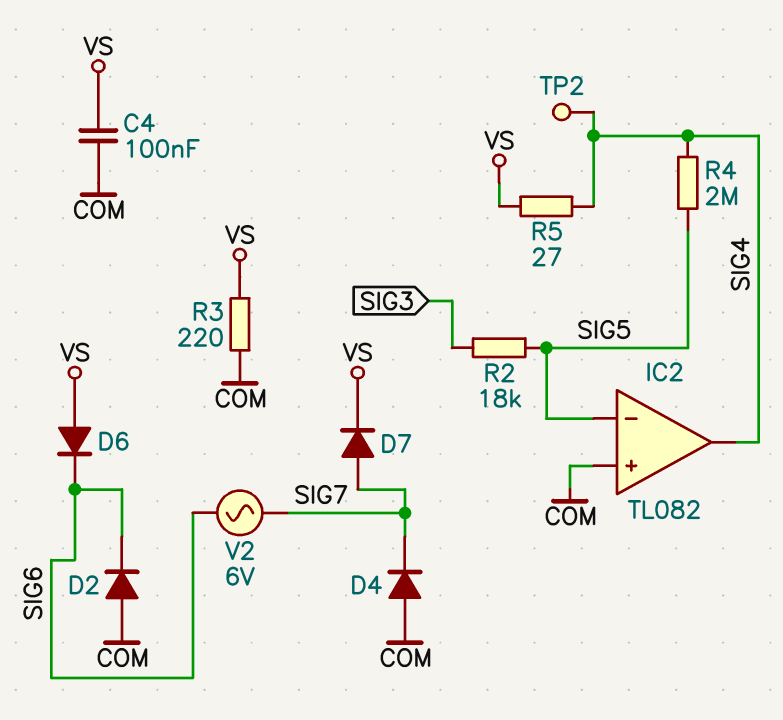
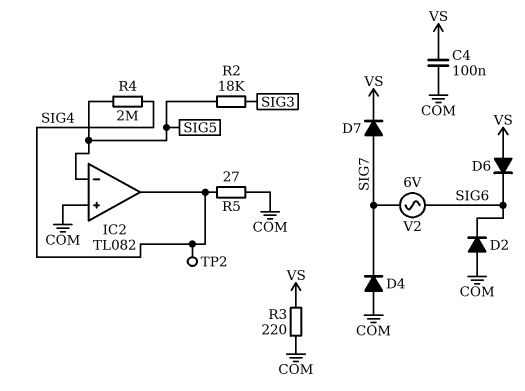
R5: 27 (SIG4, VS) -> 27 (COM, SIG4)

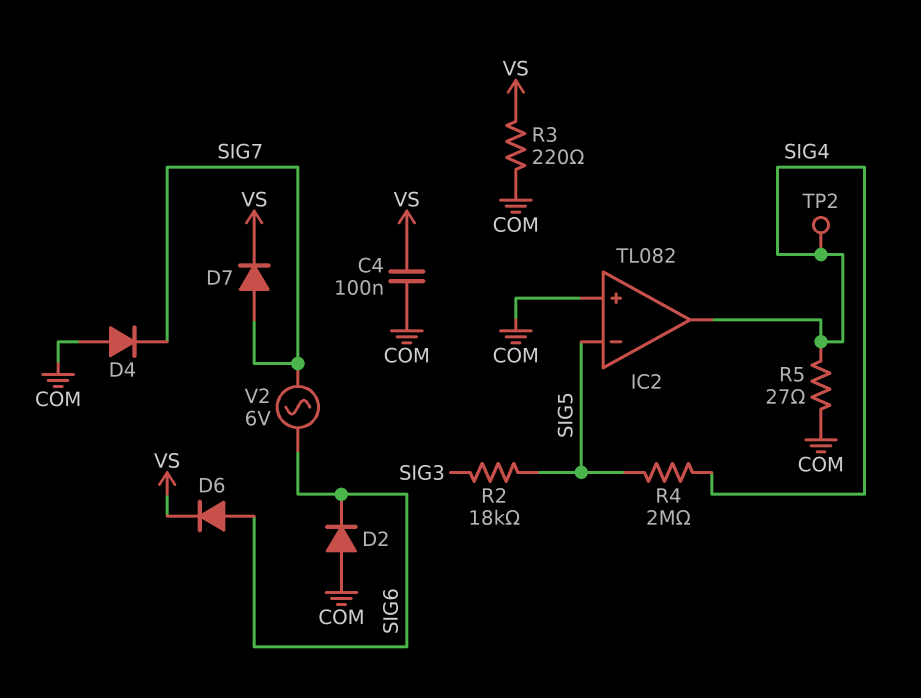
D6: diode (A VS, K SIG6) -> diode (A SIG6, K VS)

